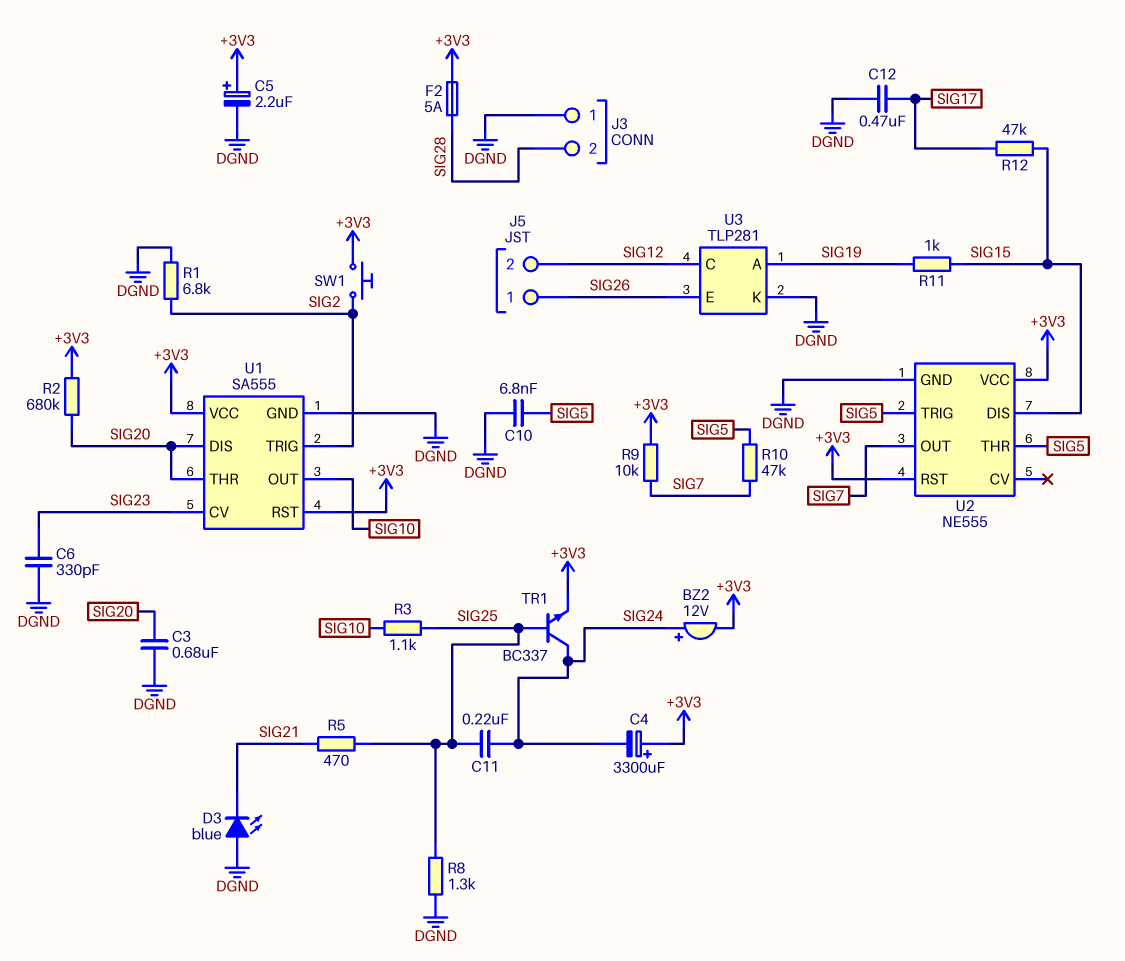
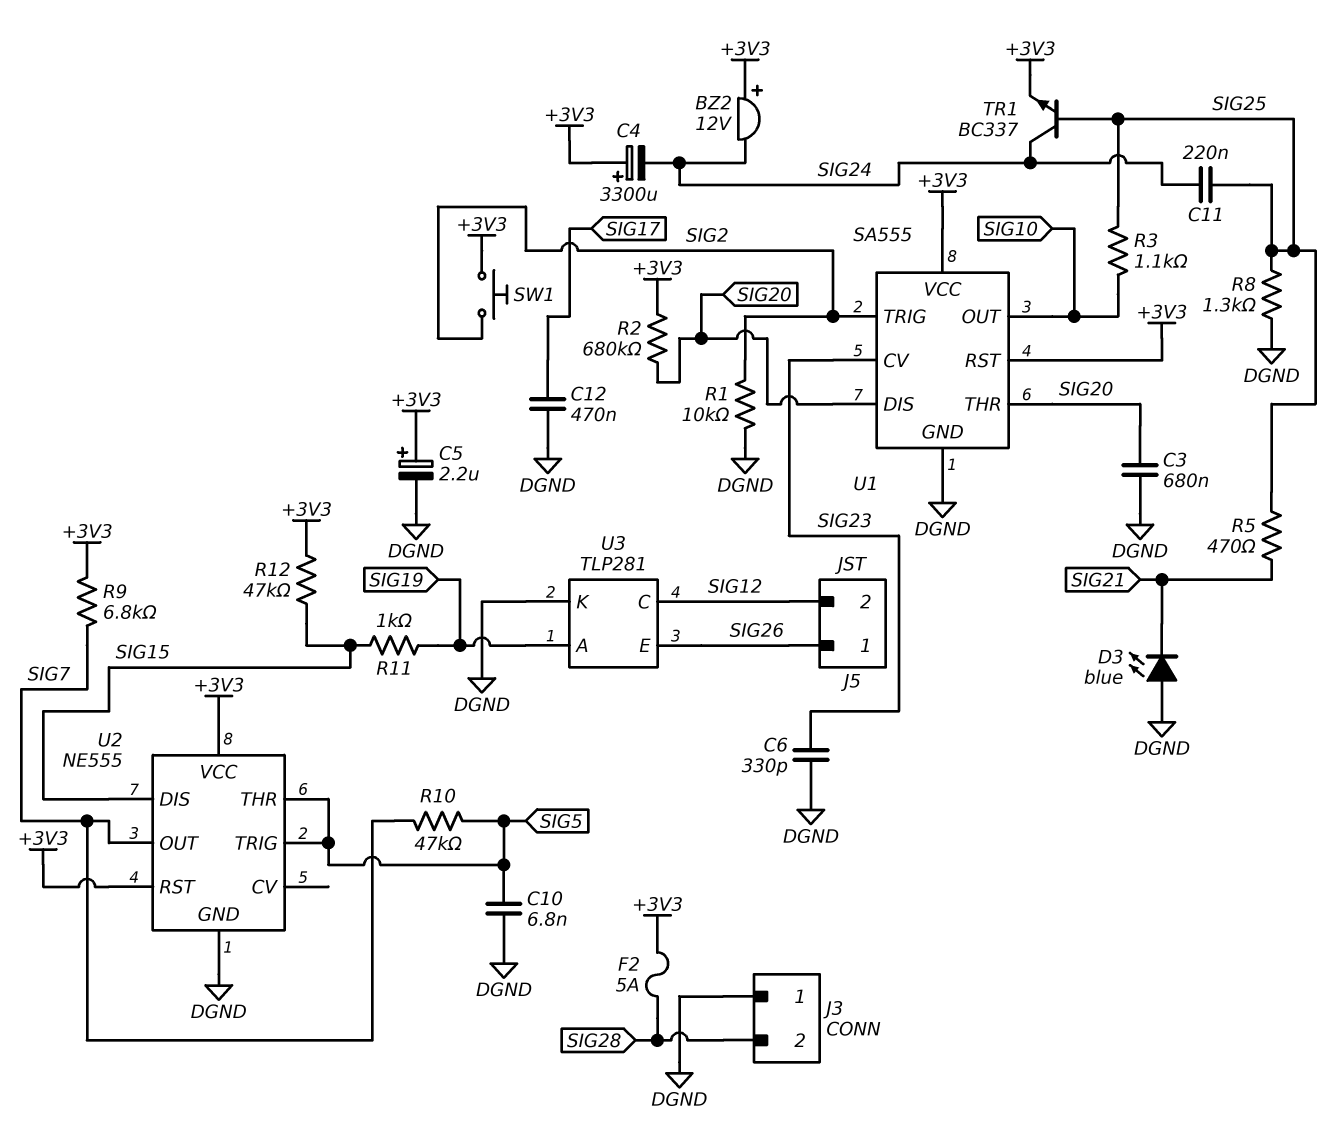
BZ2: buzzer 12V (plus SIG24, minus +3V3) -> buzzer 12V (plus +3V3, minus SIG24)
R1: 6.8k (DGND, SIG2) -> 10k (DGND, SIG2)
R9: 10k (+3V3, SIG7) -> 6.8k (+3V3, SIG7)
R12: 47k (SIG15, SIG17) -> 47k (+3V3, SIG15)

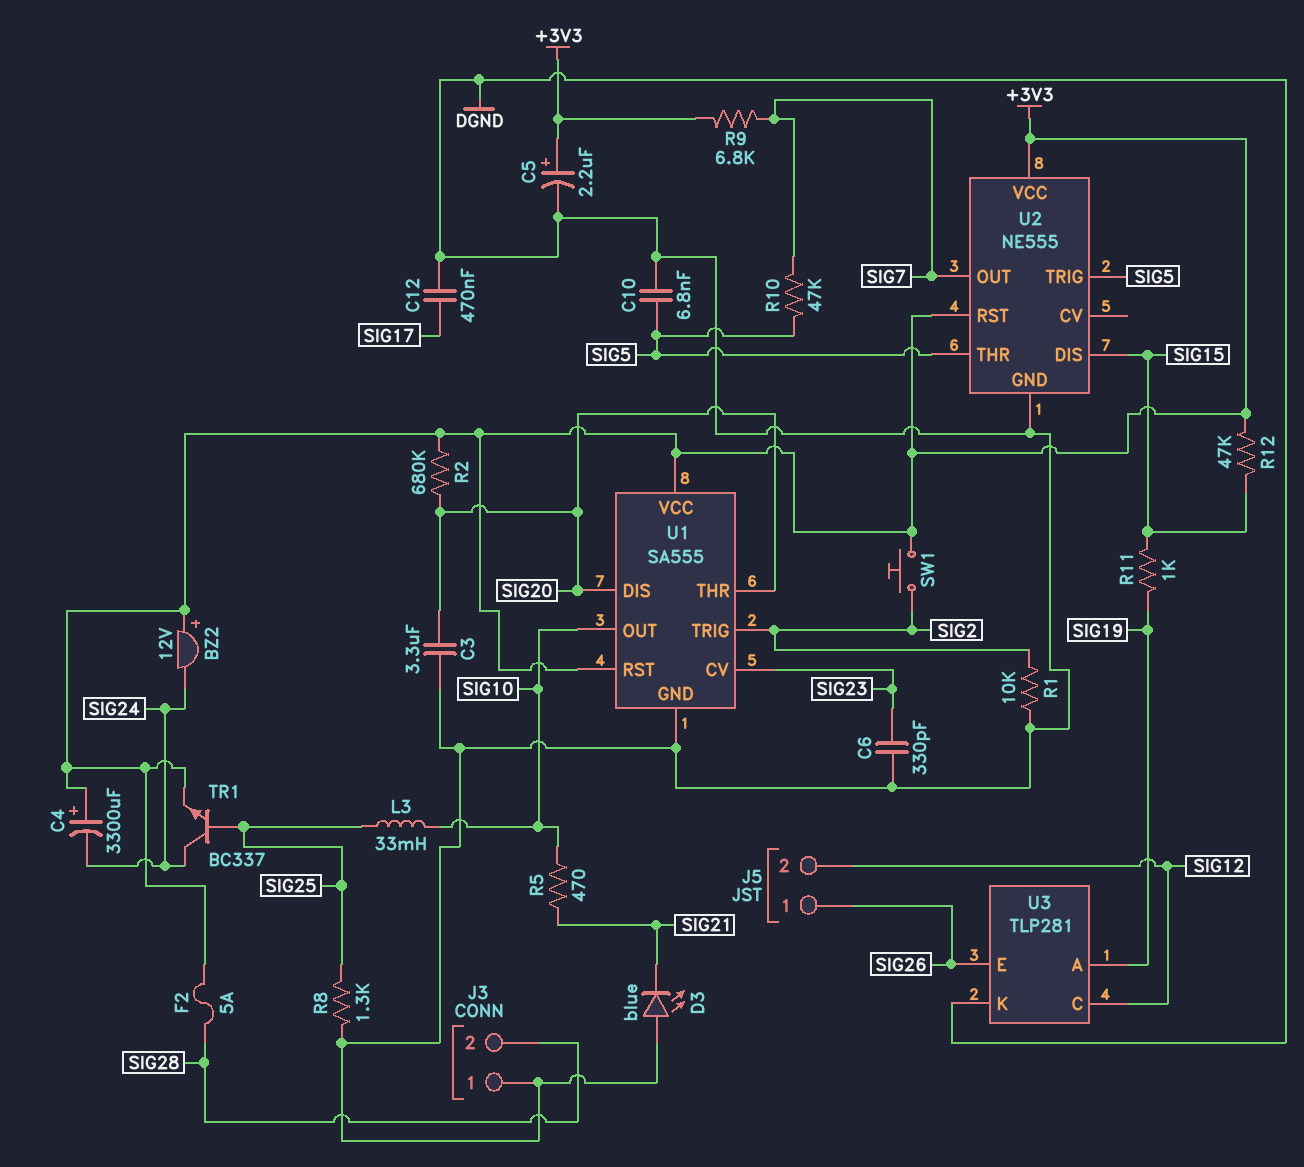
C3: 680nF (DGND, SIG20) -> 3.3uF (DGND, SIG20)
C11: 220nF (SIG24, SIG25) -> none
L3: none -> 33mH (SIG10, SIG25)
R3: 1.1k (SIG10, SIG25) -> none
R5: 470 (SIG21, SIG25) -> 470 (SIG10, SIG21)

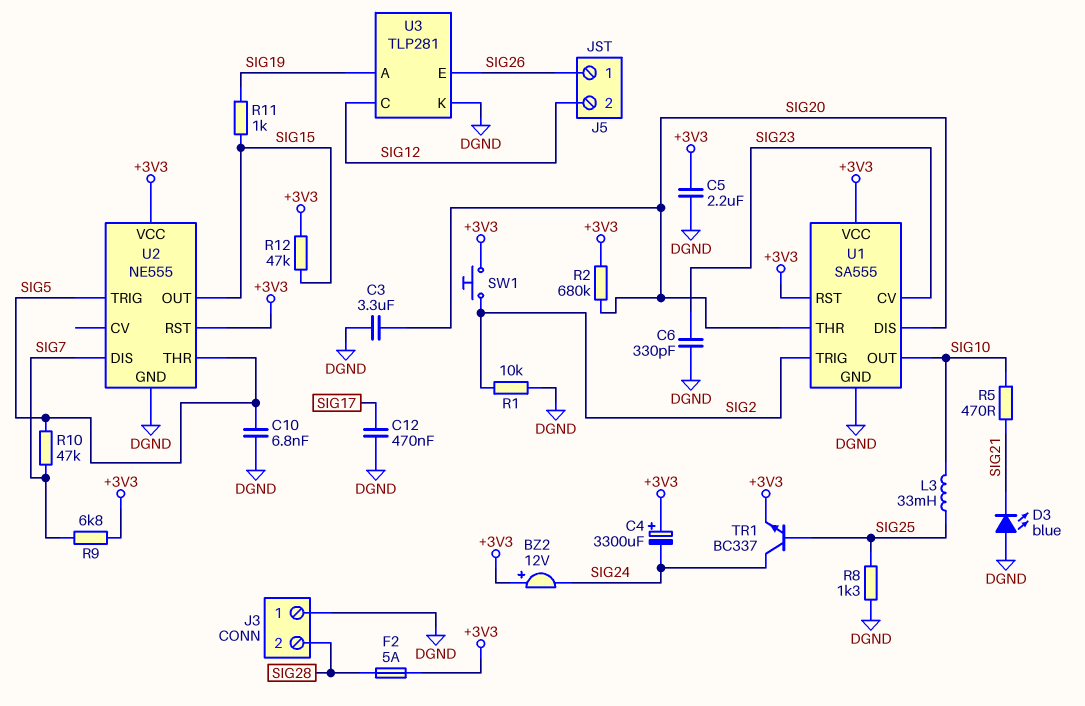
C5: 2.2uF (plus +3V3, minus DGND) -> 2.2uF (+3V3, DGND)
U2 pin DIS: SIG15 -> SIG7
U2 pin OUT: SIG7 -> SIG15

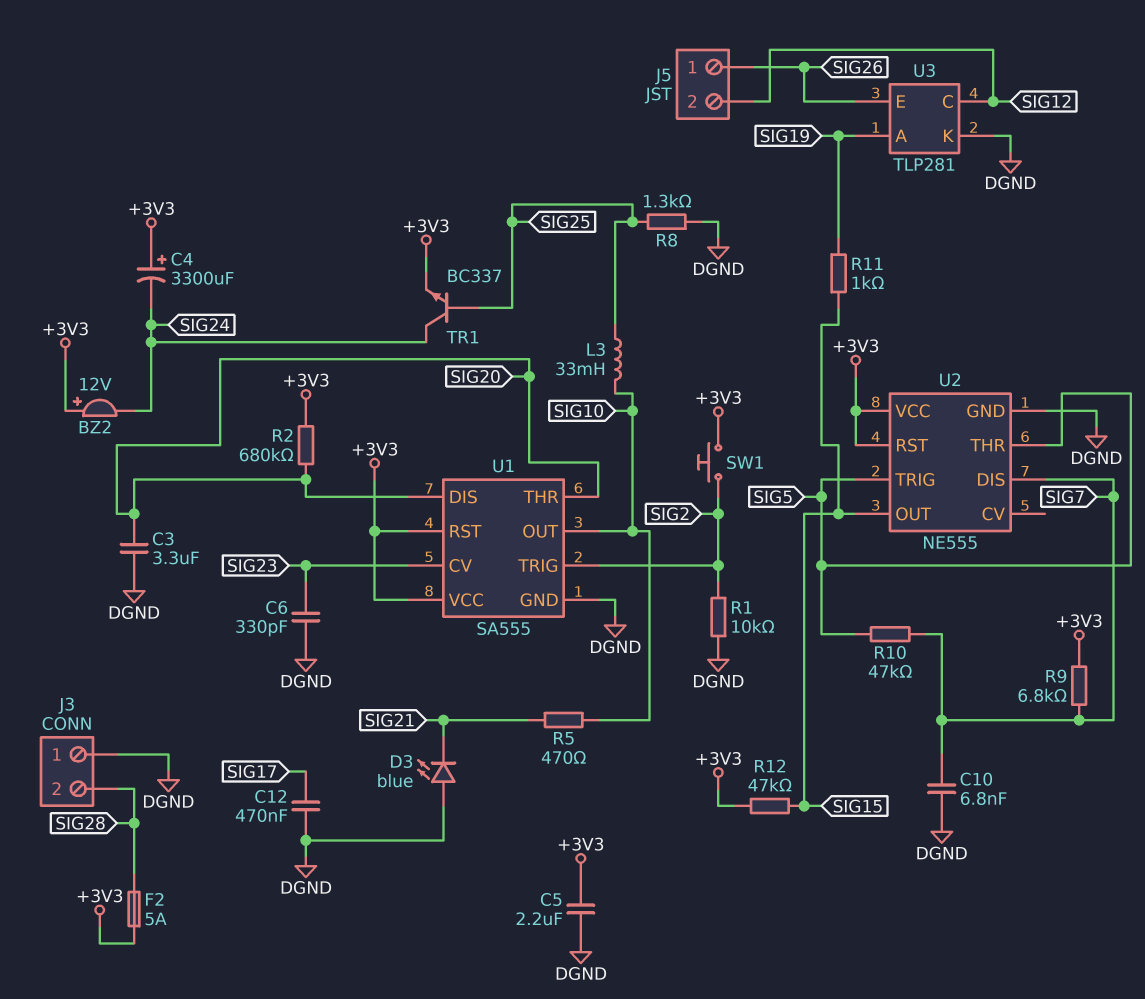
C10: 6.8nF (DGND, SIG5) -> 6.8nF (DGND, SIG7)

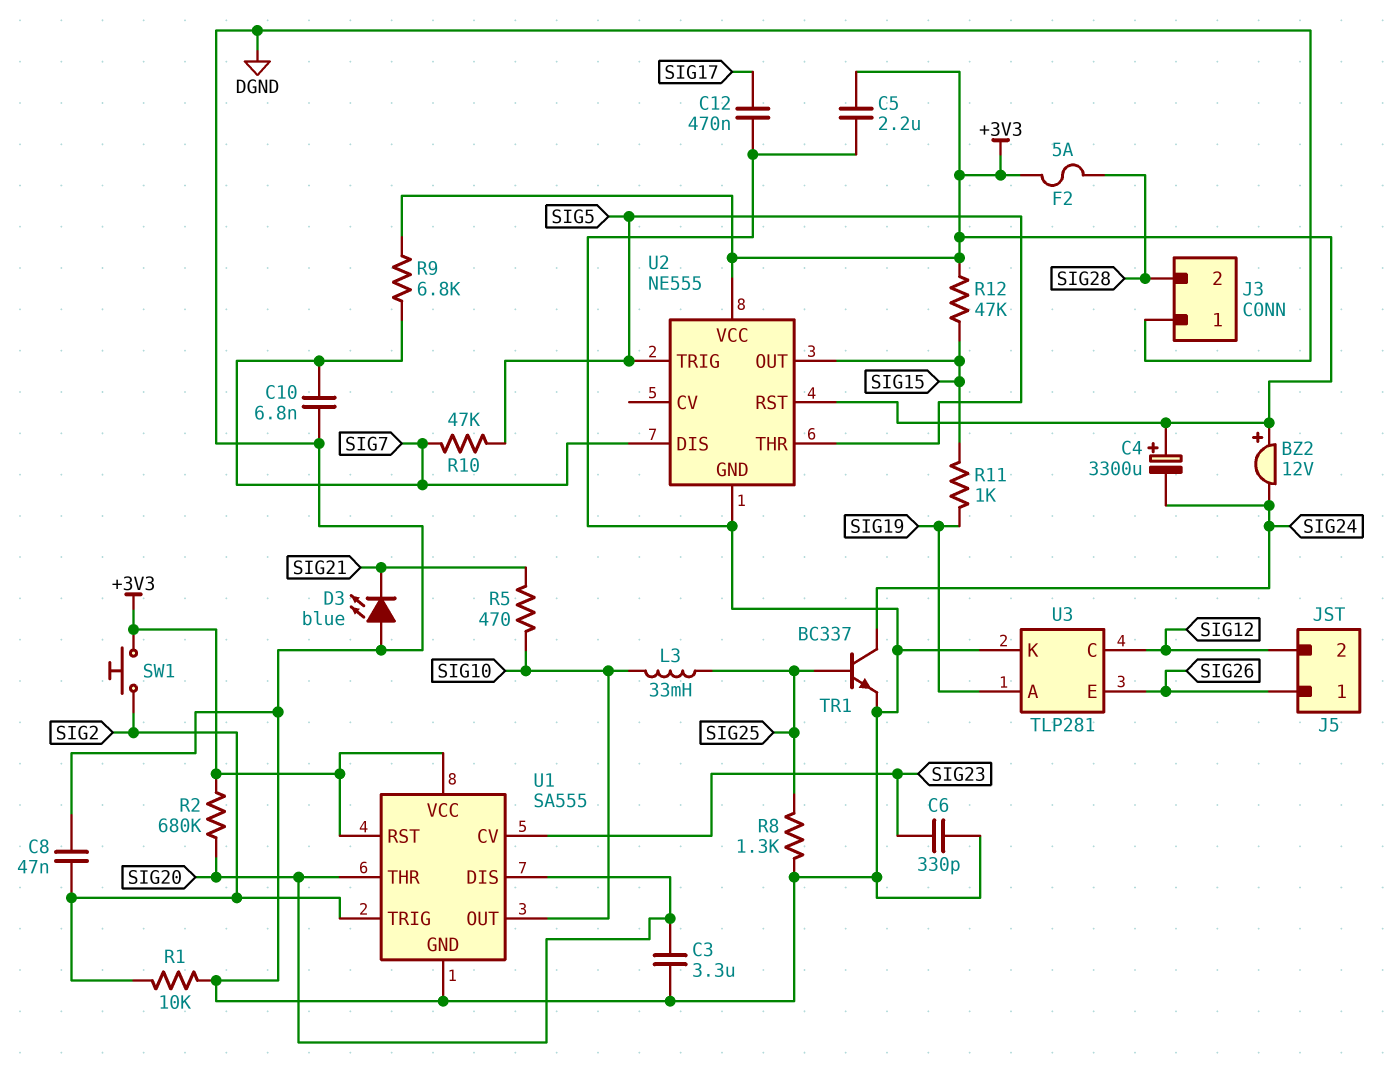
C8: none -> 47nF (DGND, SIG2)
TR1: NPN BC337 (B SIG25, C SIG24, E +3V3) -> NPN BC337 (B SIG25, C SIG24, E DGND)

